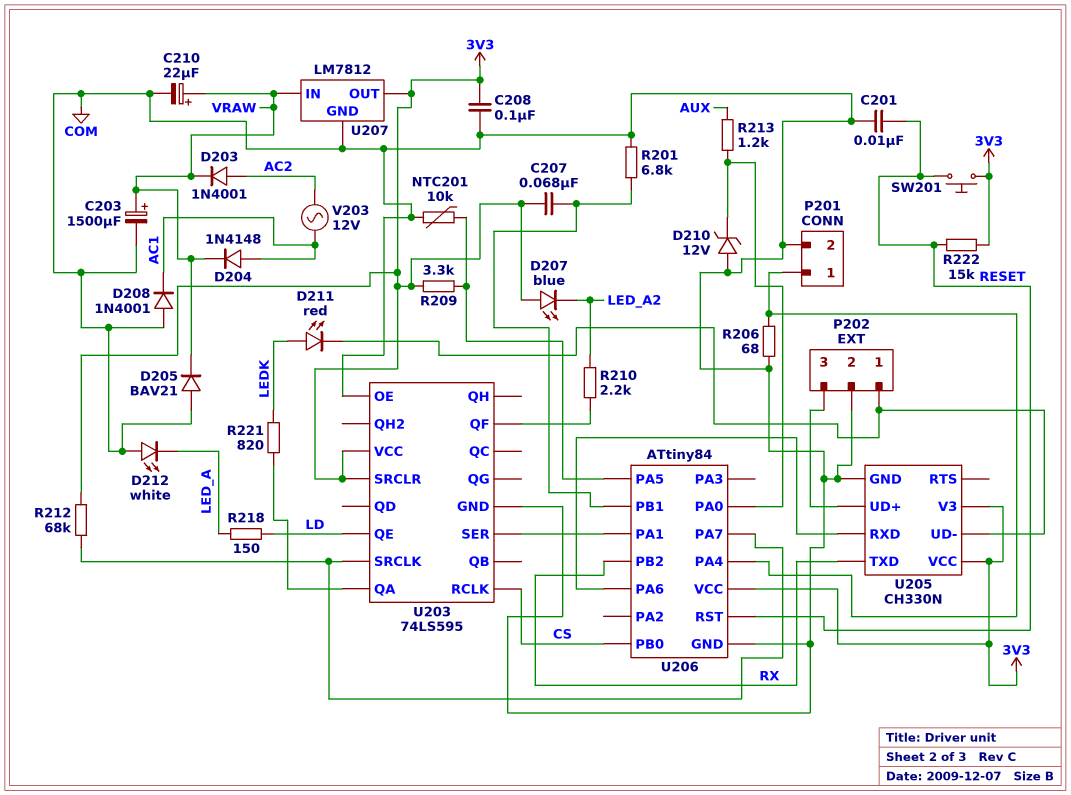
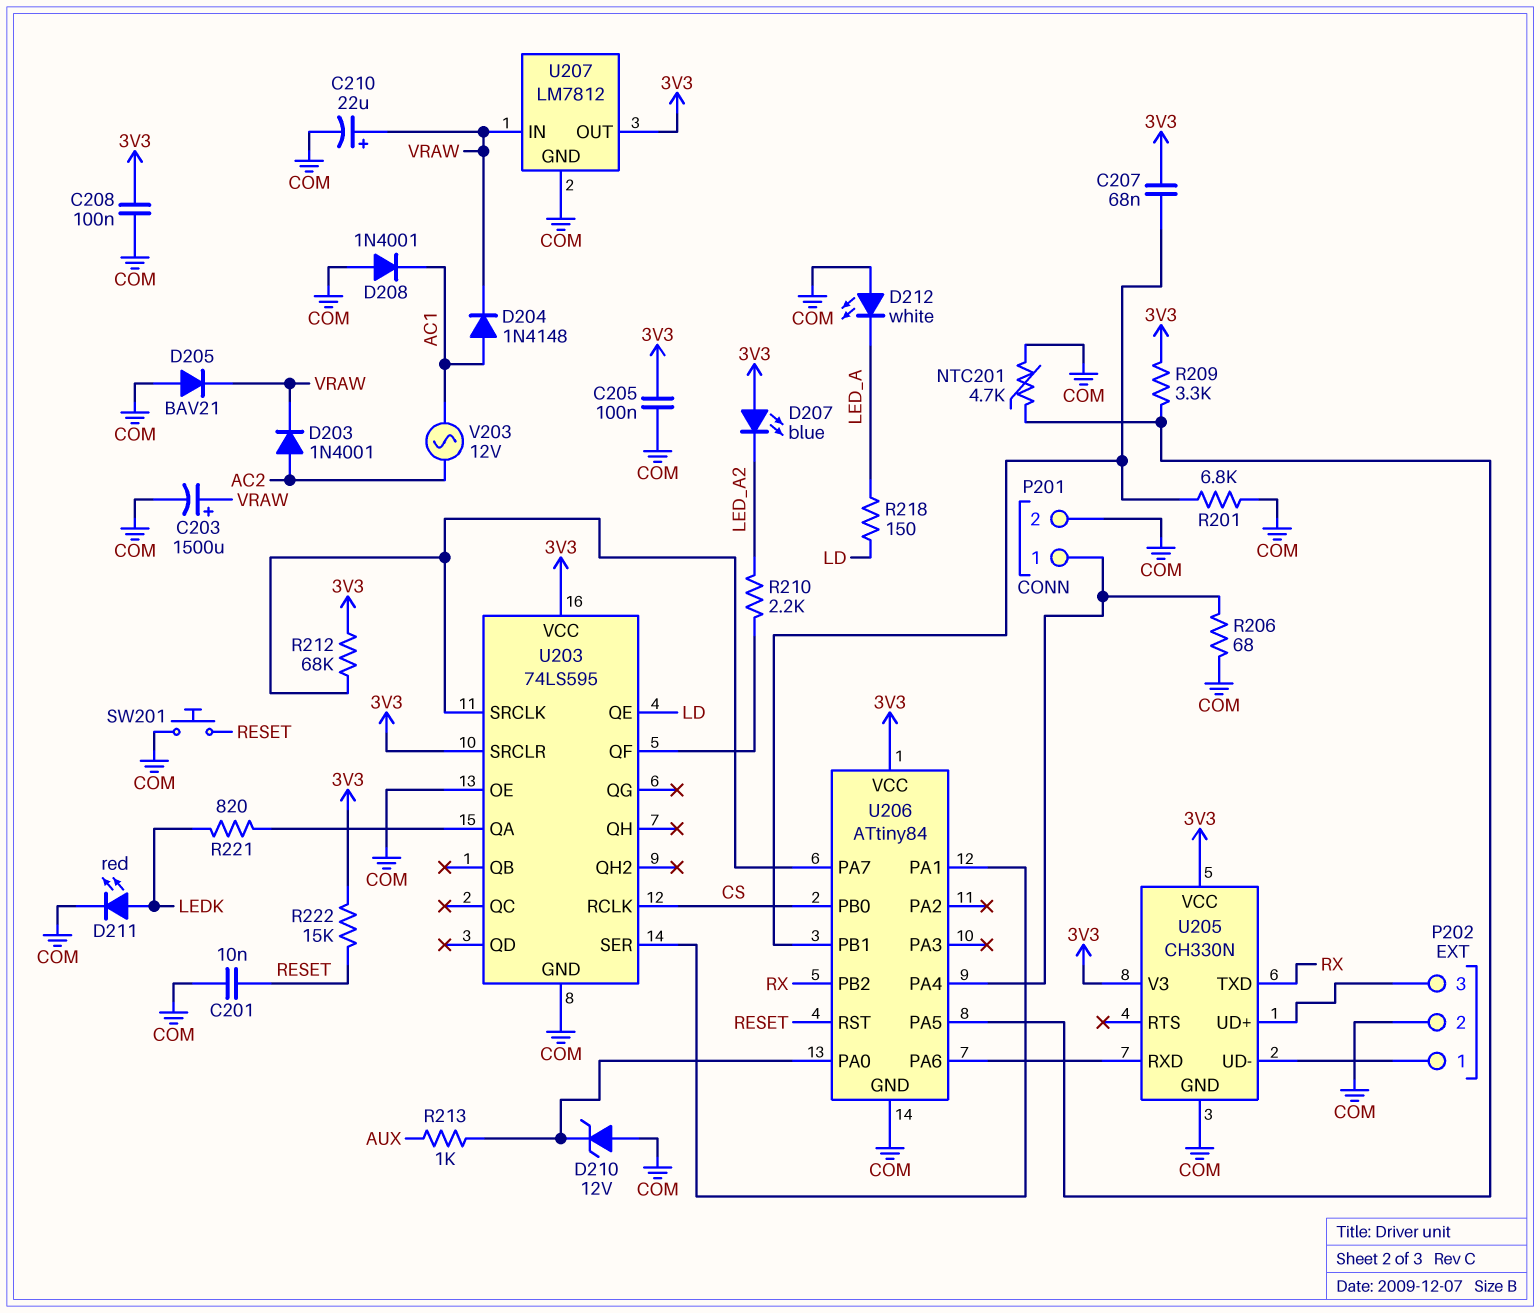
C205: none -> 100nF (3V3, COM)
D211: LED red (A LEDK, K P202/1) -> LED red (A LEDK, K COM)
NTC201: 10k (COM, U206/PA5) -> 4.7k (COM, U206/PA5)
R213: 1.2k (AUX, U206/PA0) -> 1k (AUX, U206/PA0)
SW201: button (3V3, RESET) -> button (COM, RESET)

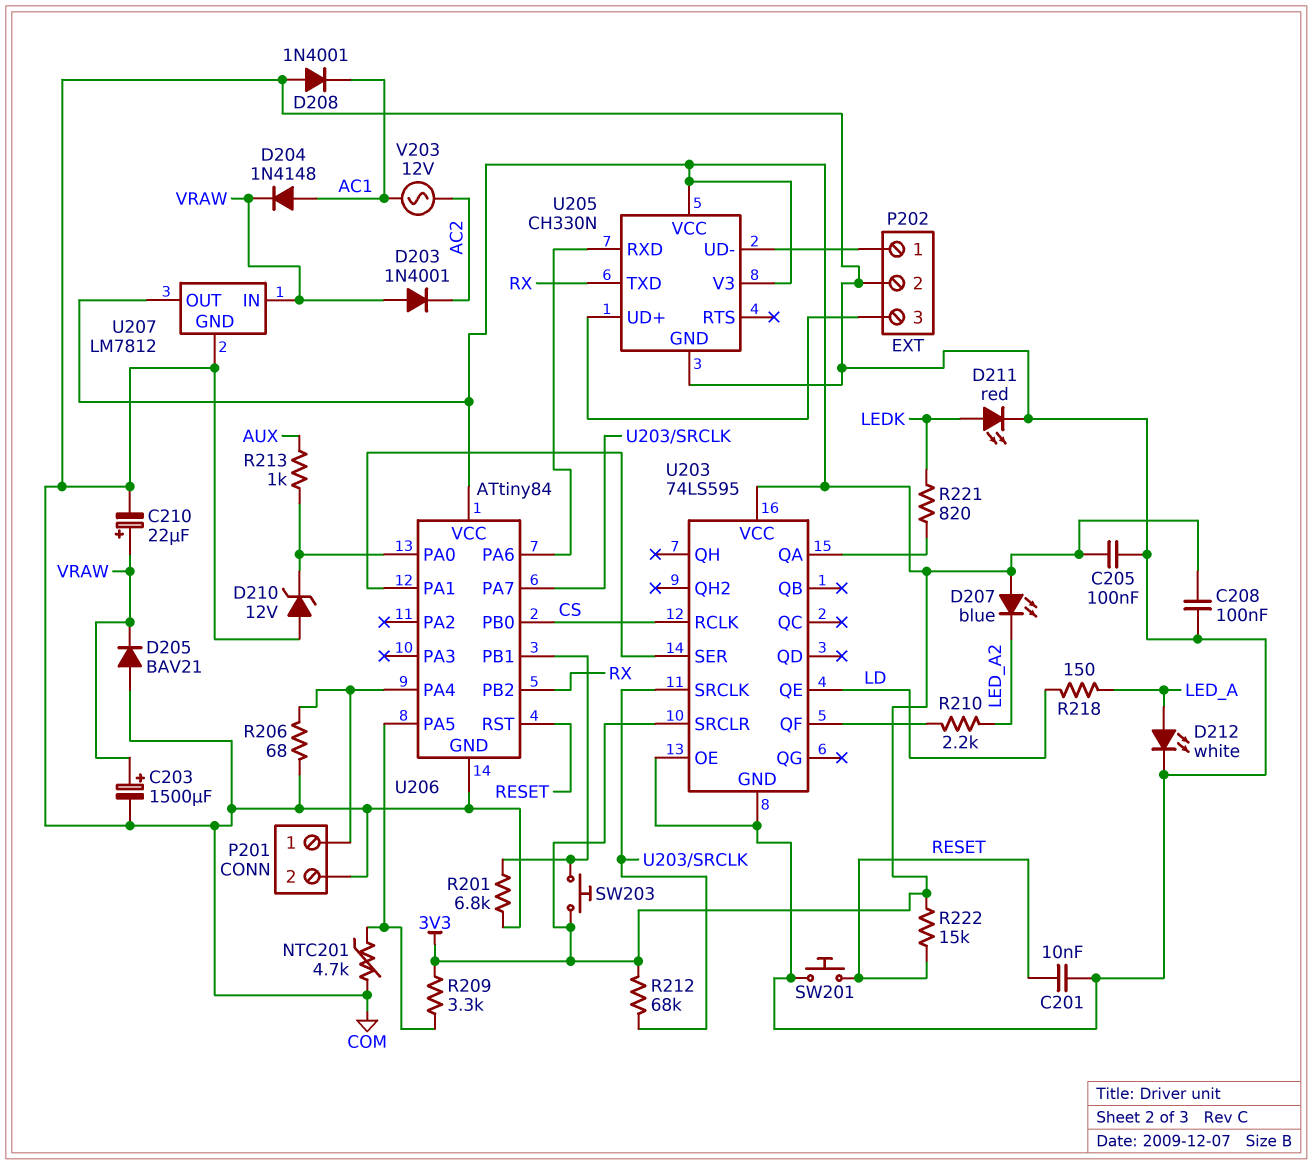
C207: 68nF (3V3, U206/PB1) -> none
D203: diode 1N4001 (A AC2, K VRAW) -> diode 1N4001 (A VRAW, K AC2)
D212: LED white (A COM, K LED_A) -> LED white (A LED_A, K COM)
SW203: none -> button (3V3, U206/PB1)

